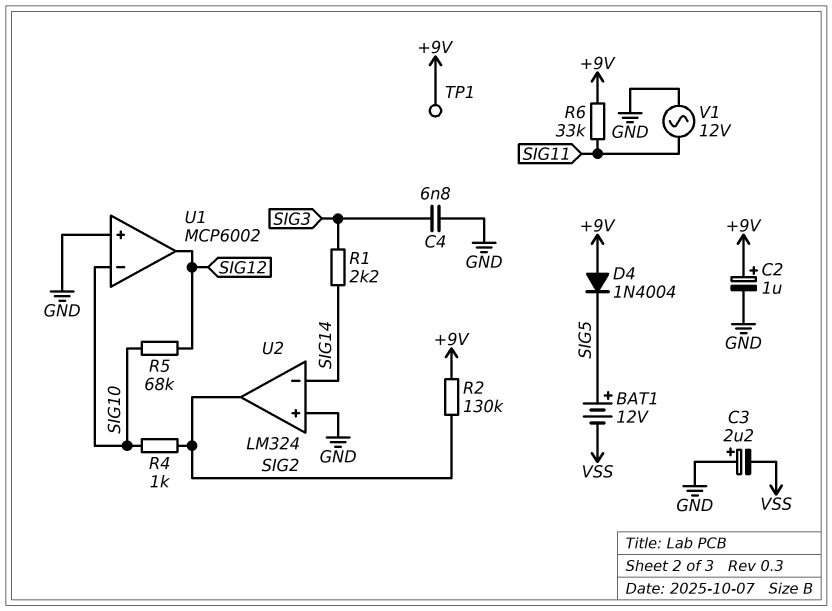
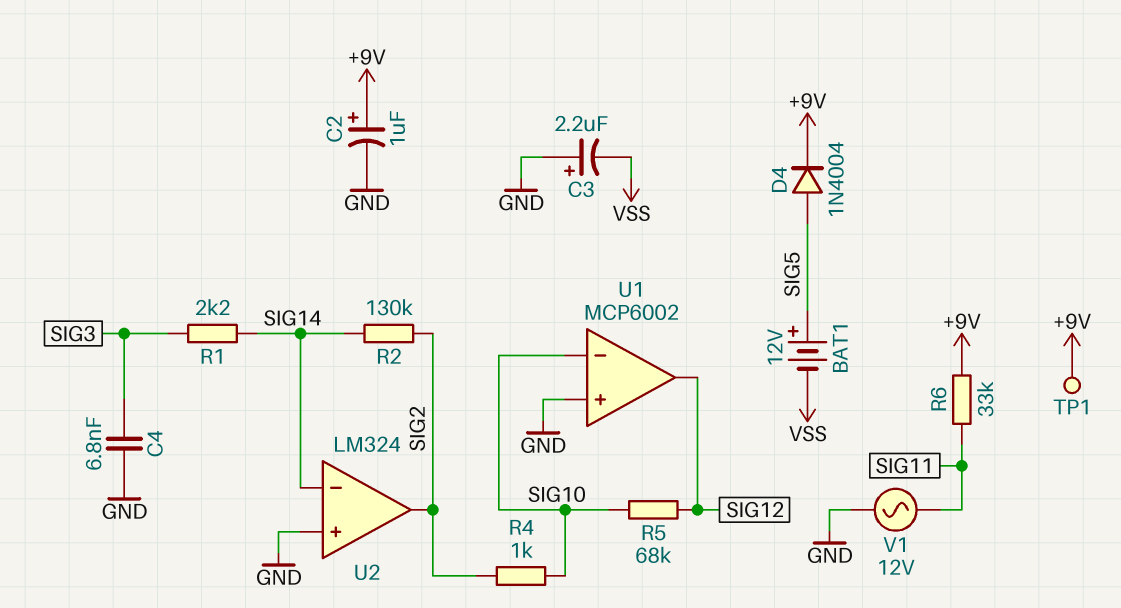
D4: diode 1N4004 (A +9V, K SIG5) -> diode 1N4004 (A SIG5, K +9V)
R2: 130k (+9V, SIG2) -> 130k (SIG2, SIG14)

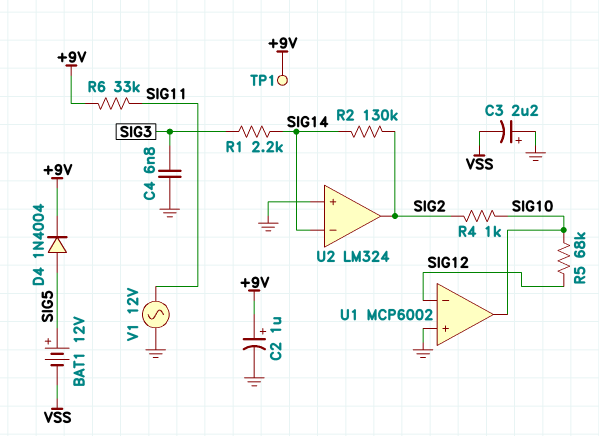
U1 pin in-: SIG10 -> SIG12
U1 pin out: SIG12 -> SIG10

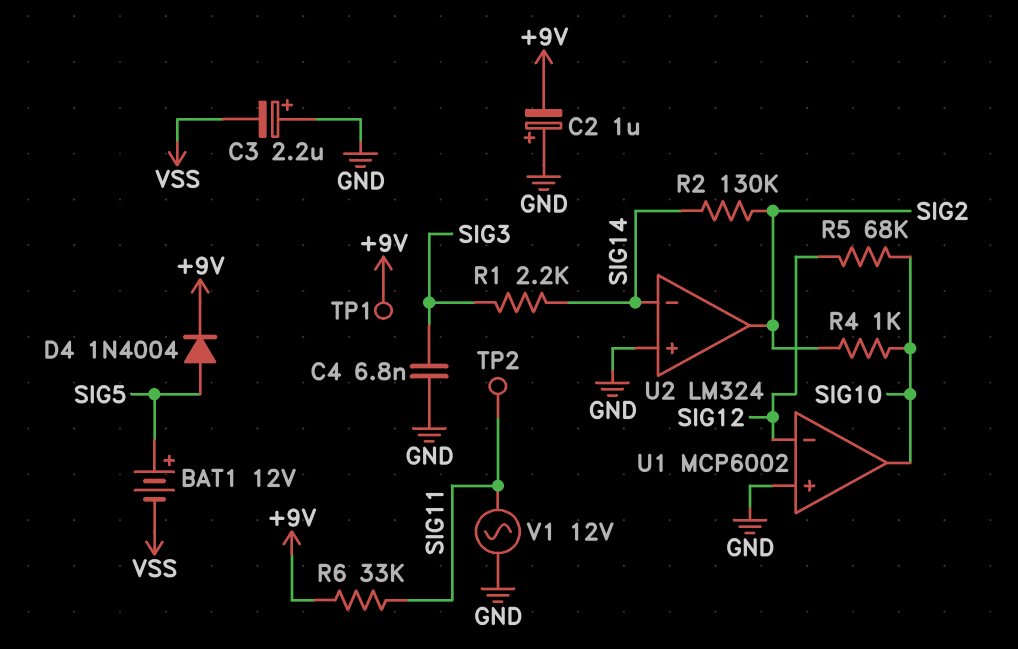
C2: 1uF (plus +9V, minus GND) -> 1uF (plus GND, minus +9V)
TP2: none -> test point (SIG11)

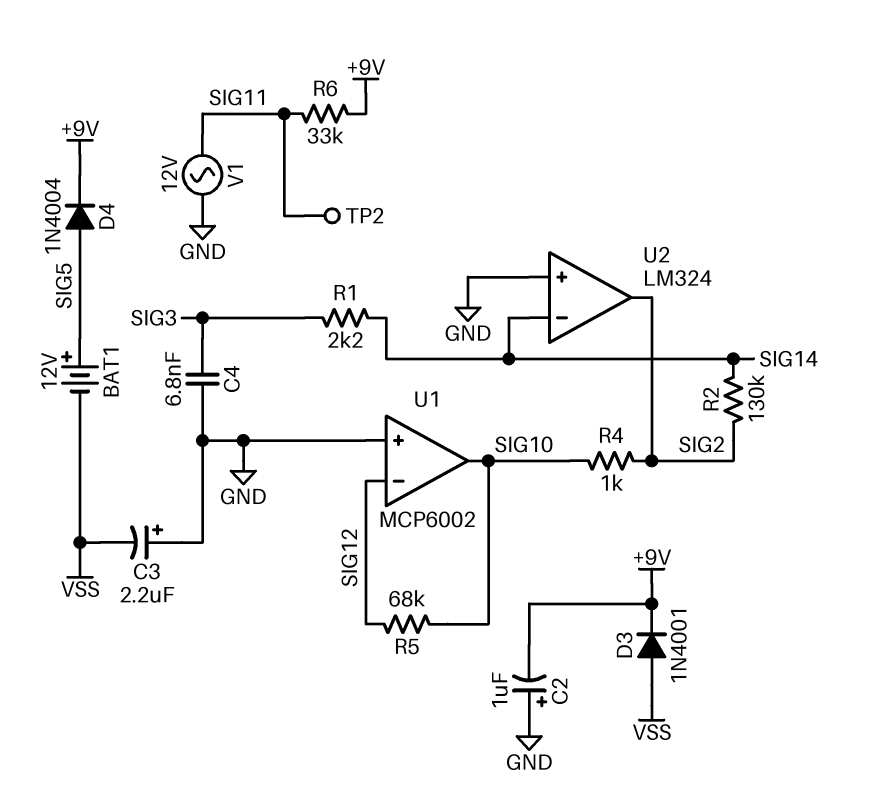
D3: none -> diode 1N4001 (A VSS, K +9V)
TP1: test point (+9V) -> none

